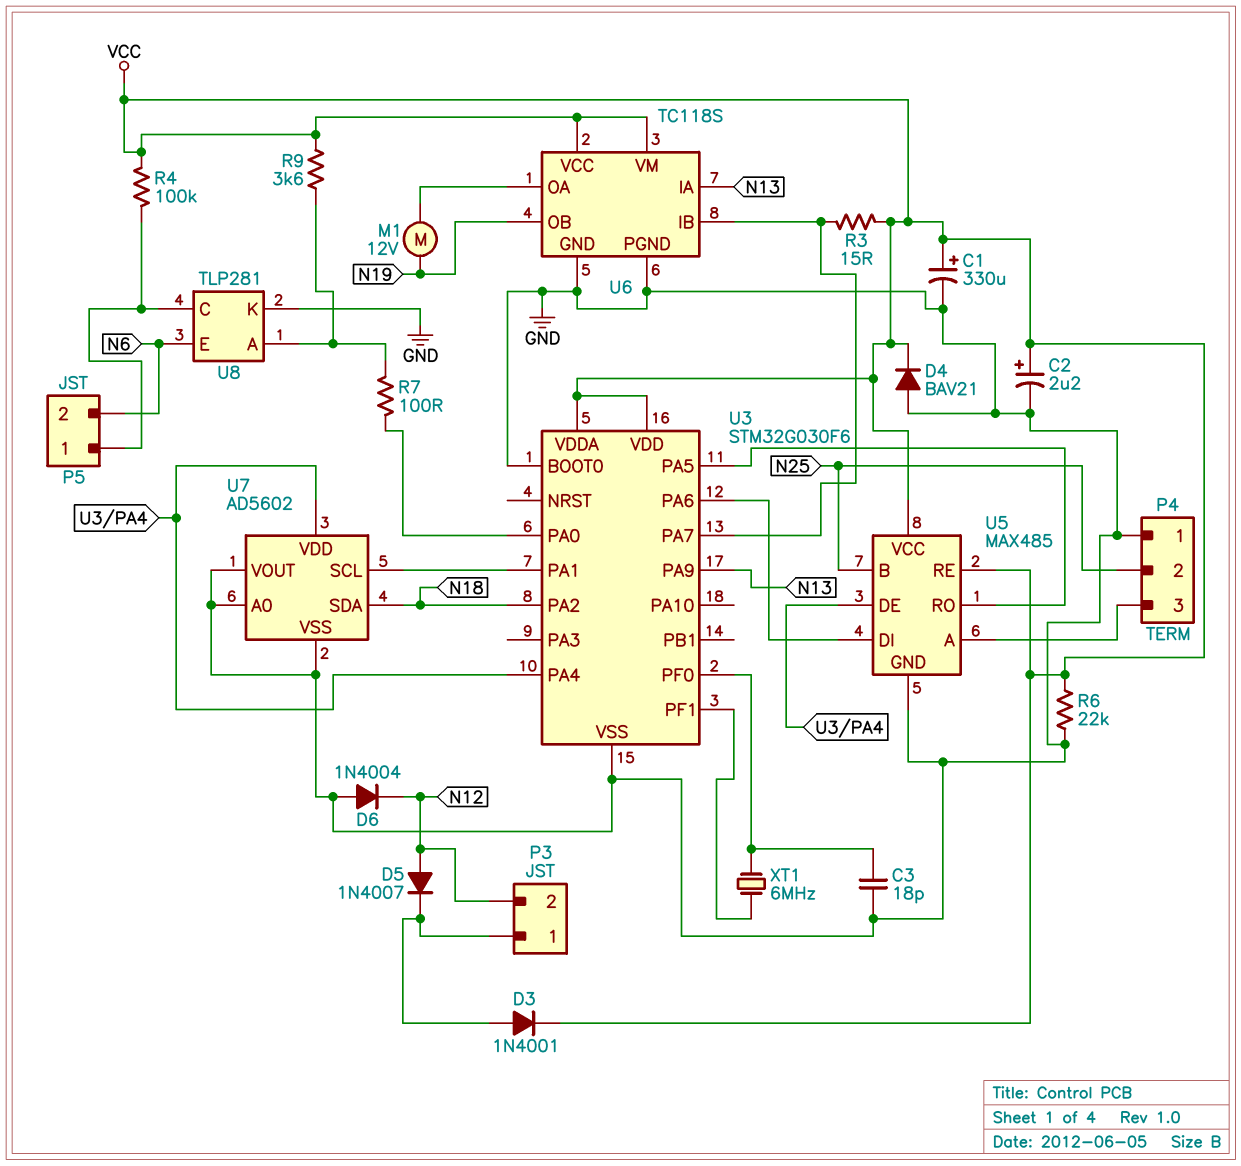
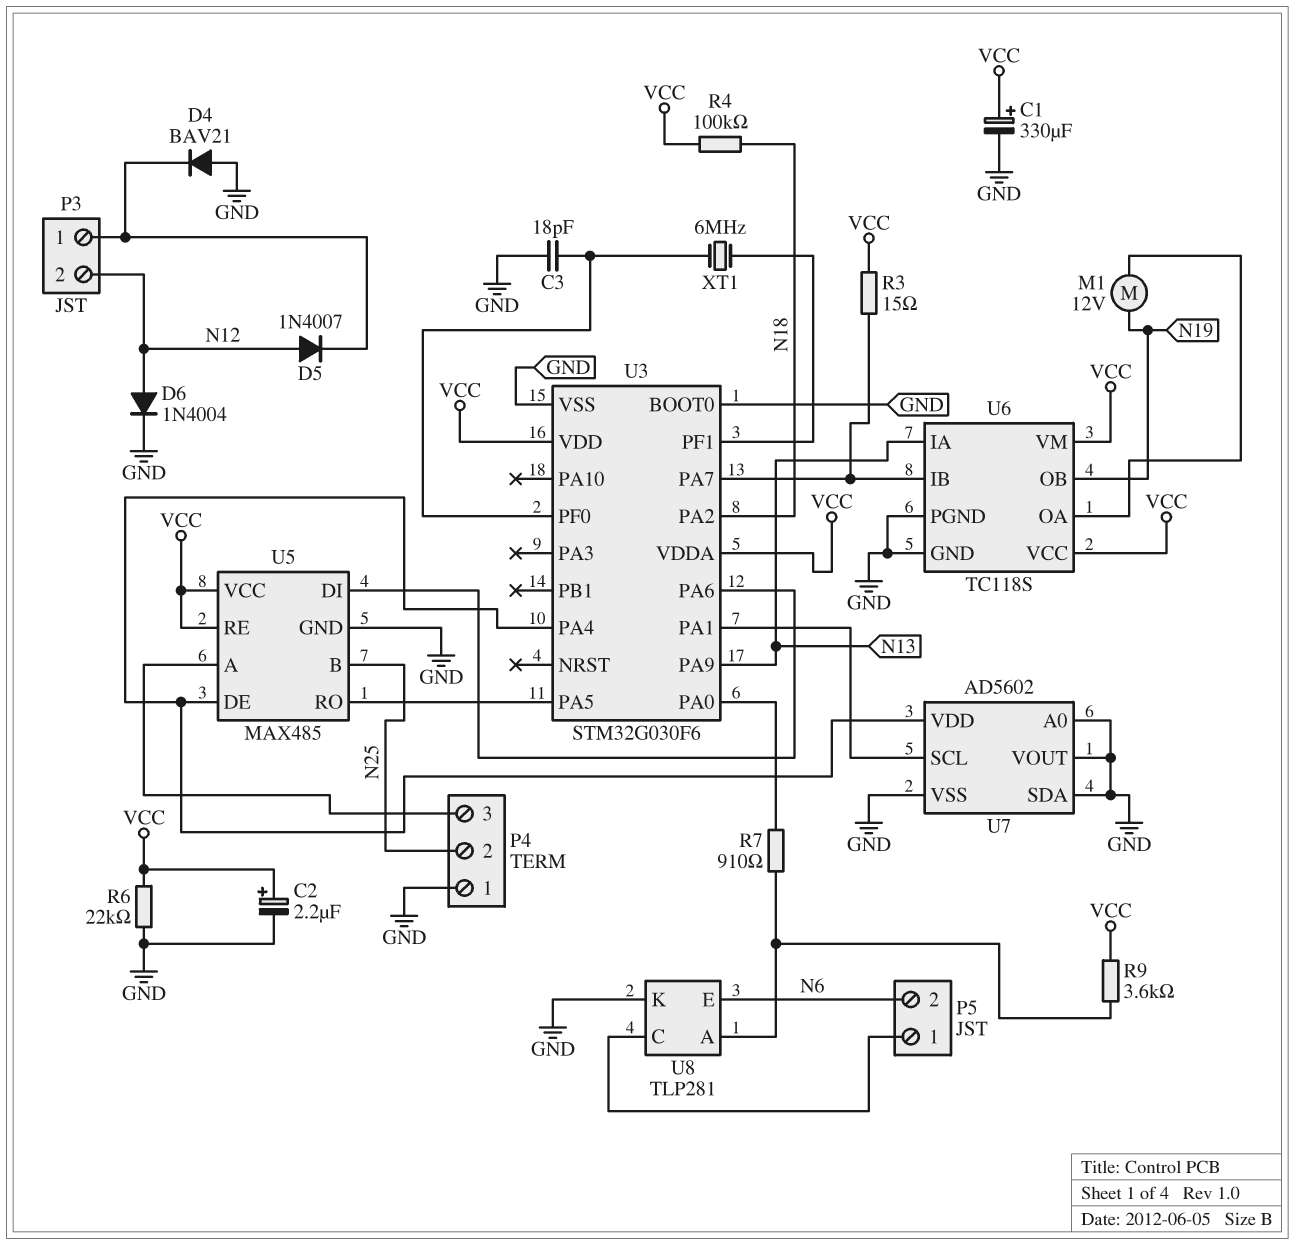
D3: diode 1N4001 (A P3/1, K VCC) -> none
D4: diode BAV21 (A GND, K VCC) -> diode BAV21 (A GND, K P3/1)
D6: diode 1N4004 (A GND, K N12) -> diode 1N4004 (A N12, K GND)
R4: 100k (P5/1, VCC) -> 100k (N18, VCC)
R7: 100 (U3/PA0, U8/A) -> 910 (U3/PA0, U8/A)
U7 pin SDA: N18 -> GND

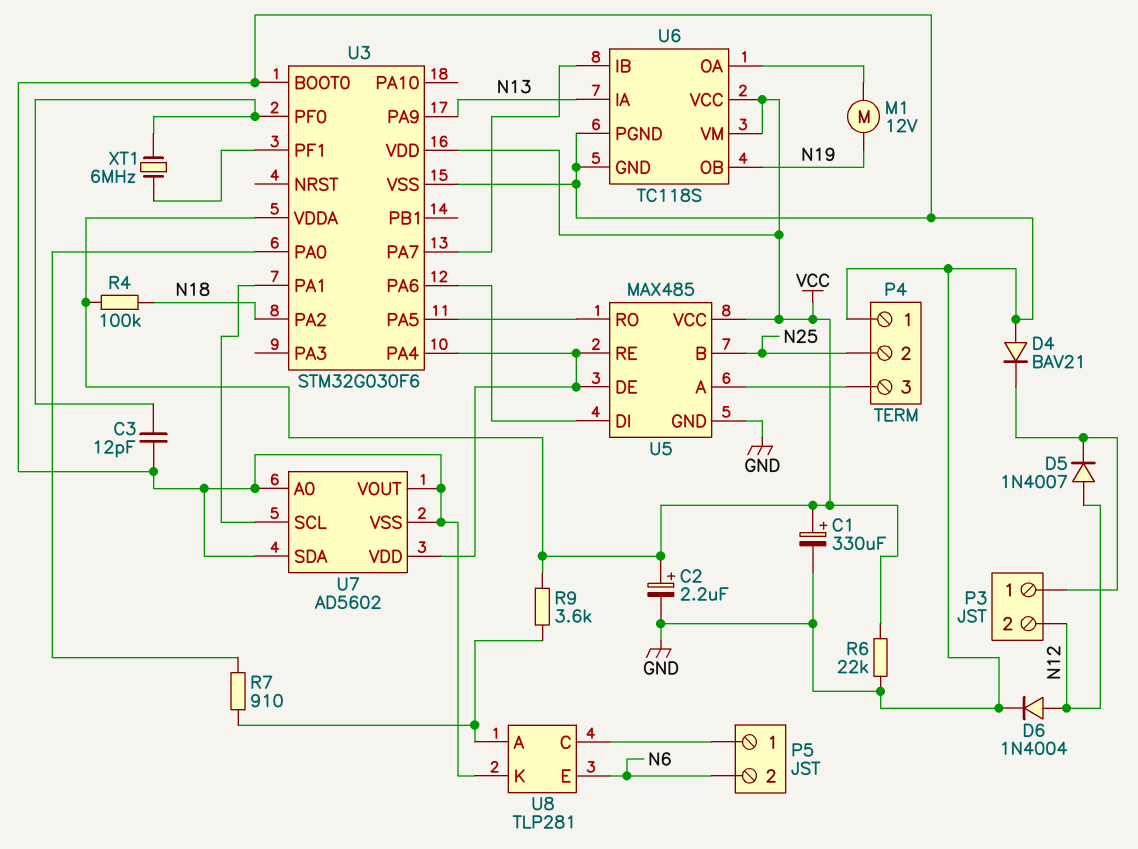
C3: 18pF (GND, U3/PF0) -> 12pF (GND, U3/PF0)
R3: 15 (U3/PA7, VCC) -> none
U5 pin RE: VCC -> U3/PA4

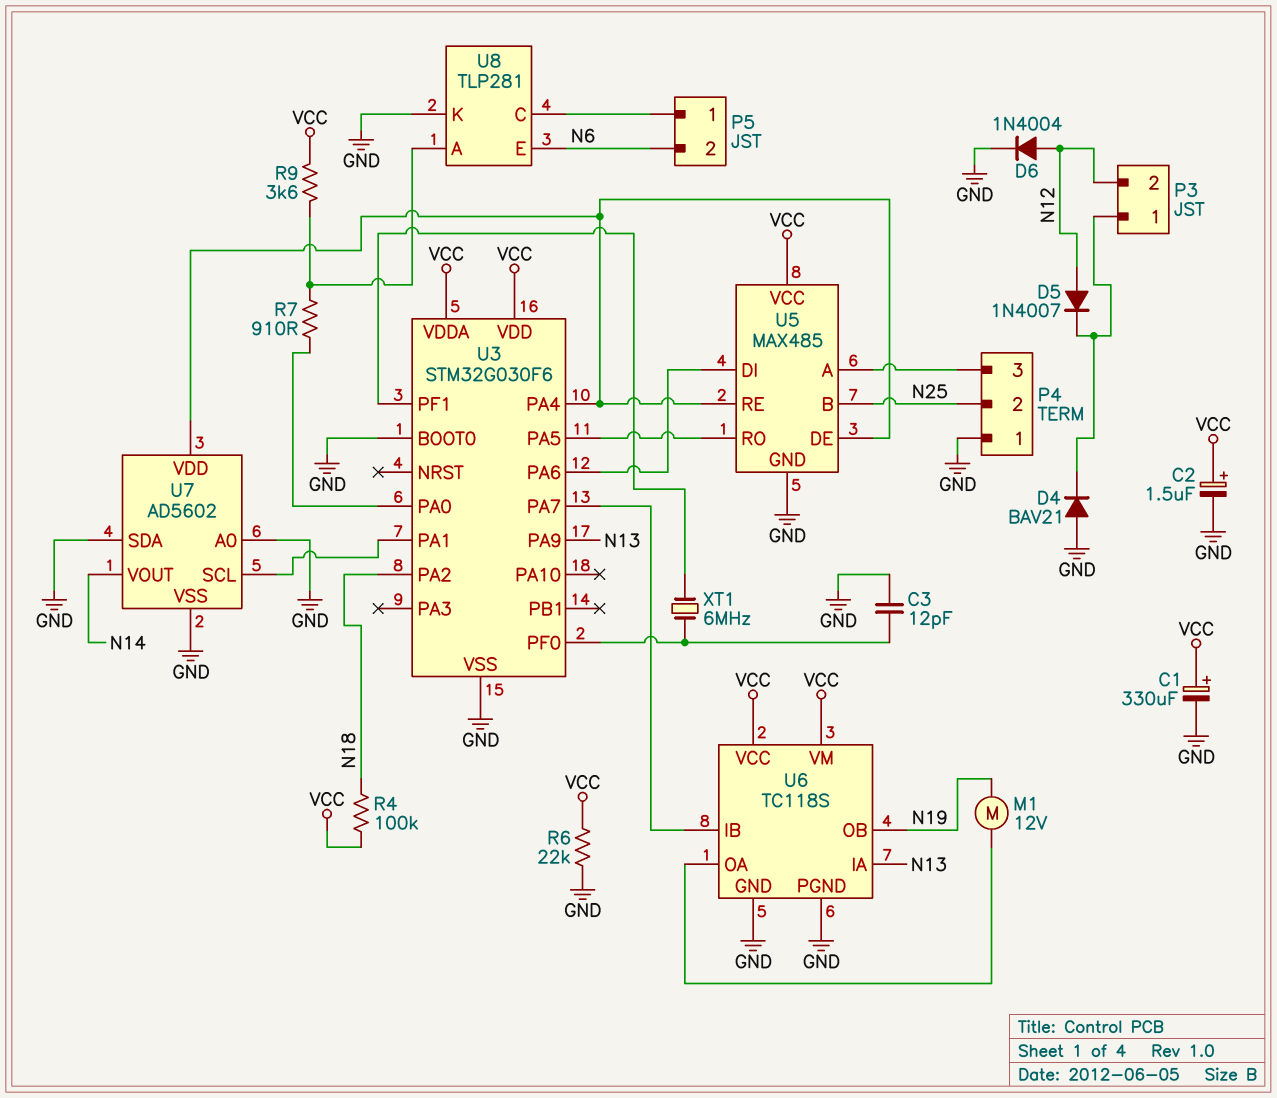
C2: 2.2uF (plus VCC, minus GND) -> 1.5uF (plus VCC, minus GND)
U7 pin VOUT: GND -> N14

